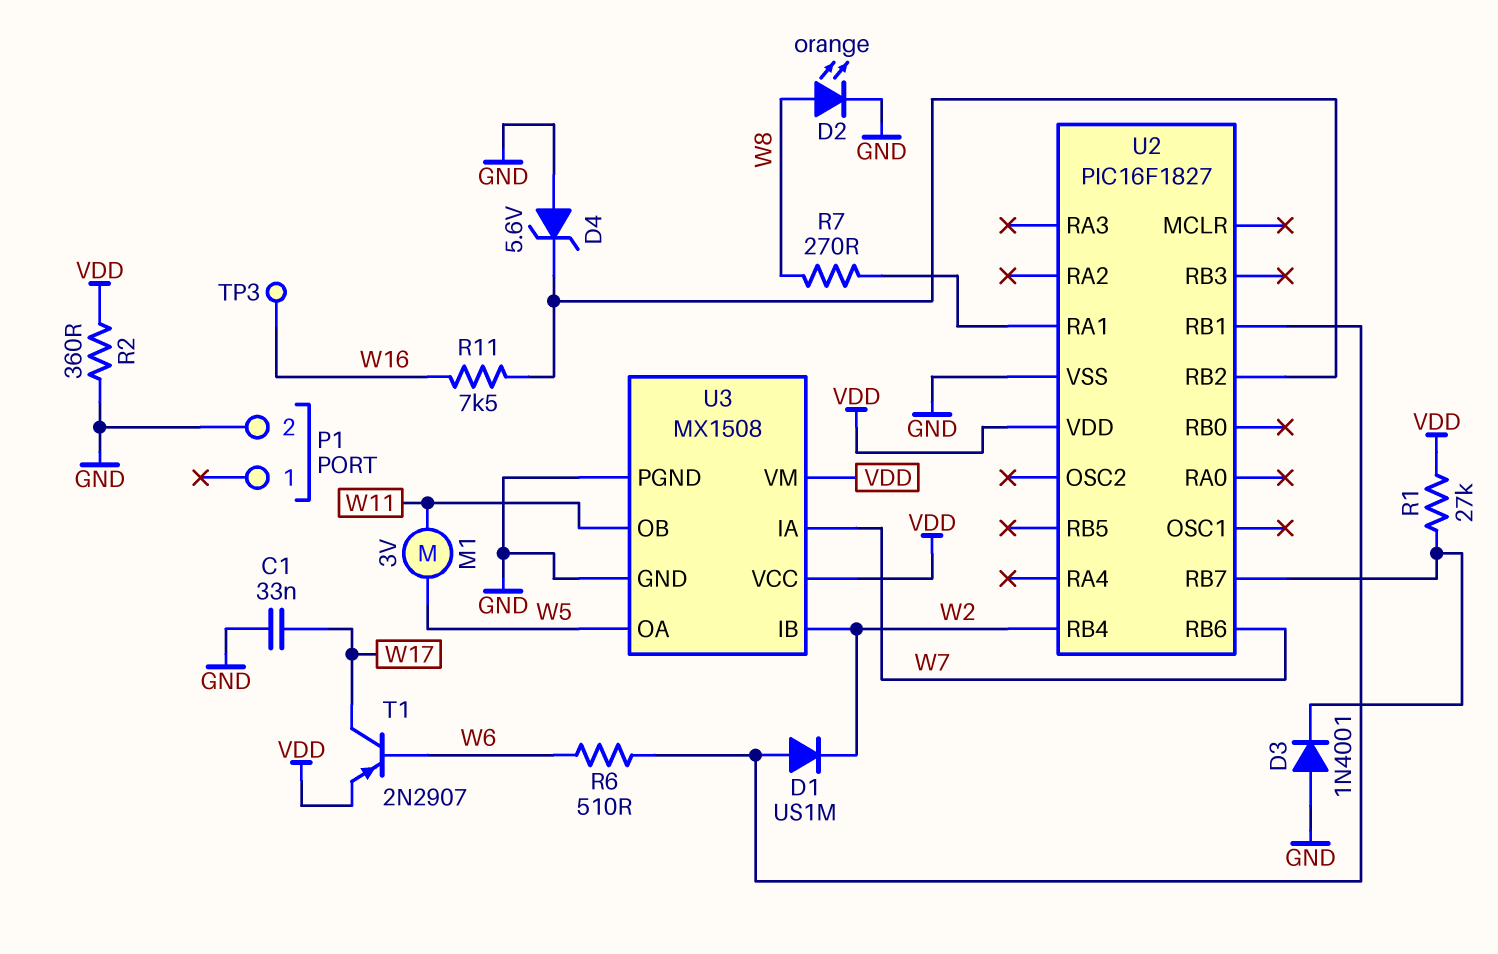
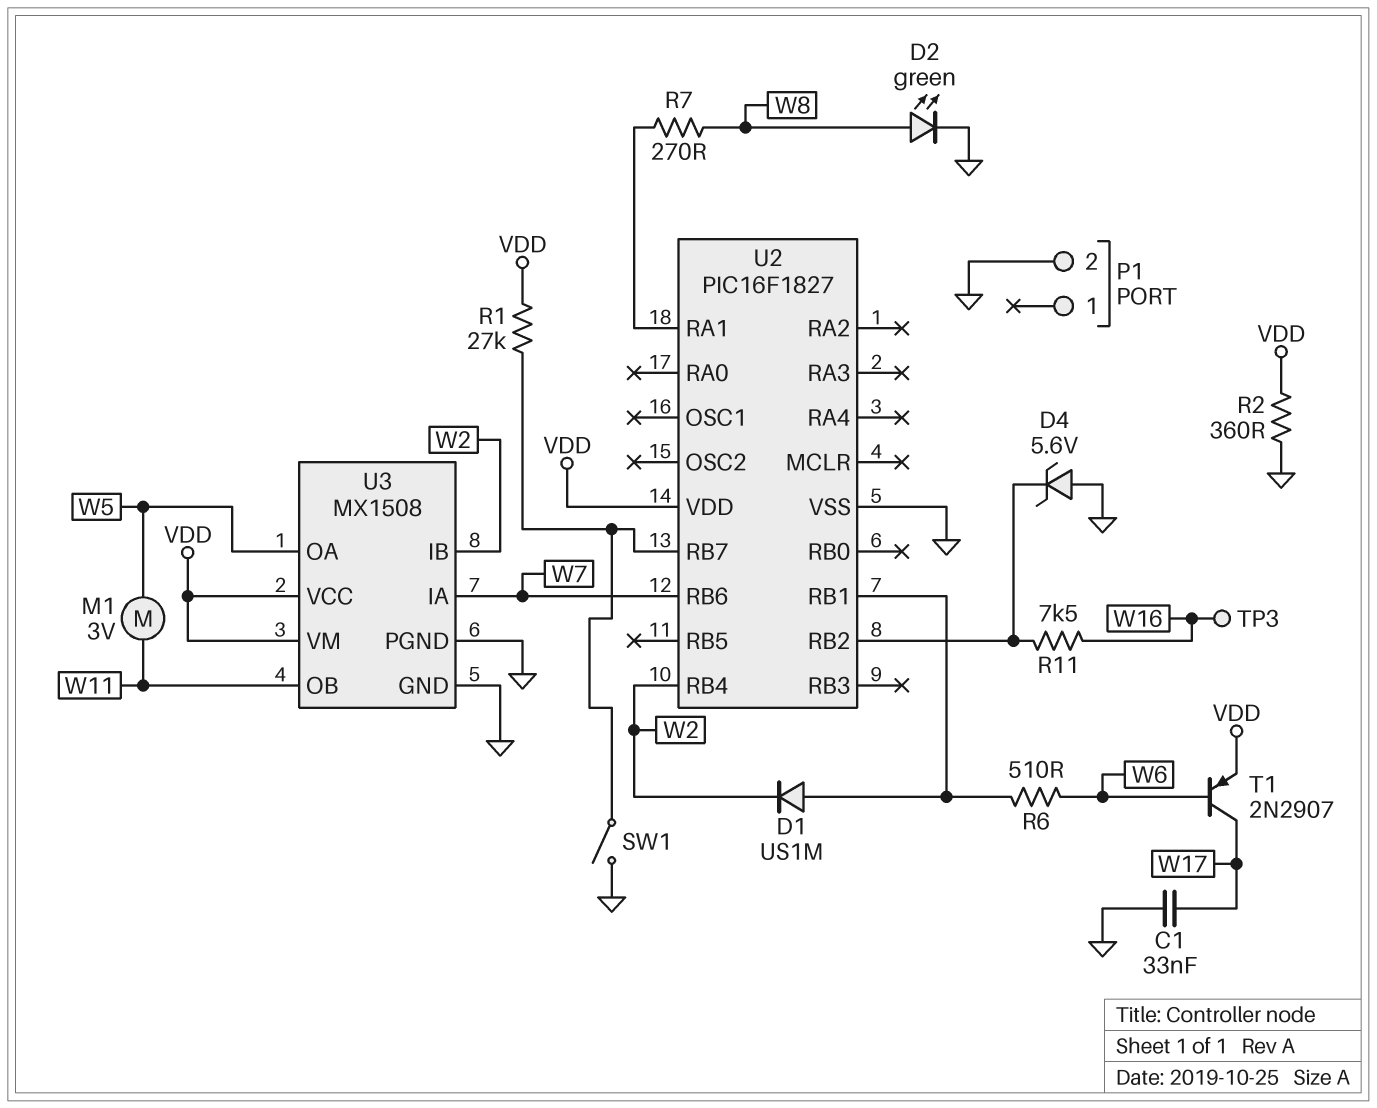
D2: LED orange (A W8, K GND) -> LED green (A W8, K GND)
D3: diode 1N4001 (A GND, K U2/RB7) -> none
SW1: none -> switch (GND, U2/RB7)

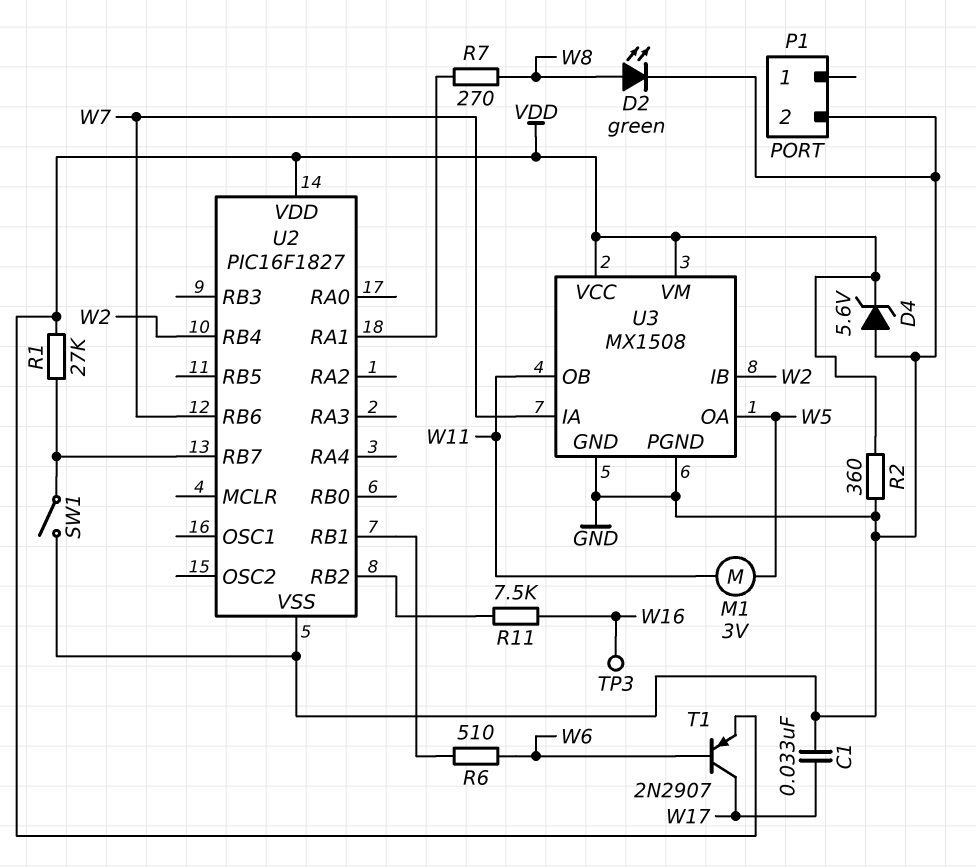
D1: diode US1M (A U2/RB1, K W2) -> none
D4: zener 5.6V (A GND, K U2/RB2) -> zener 5.6V (A GND, K VDD)

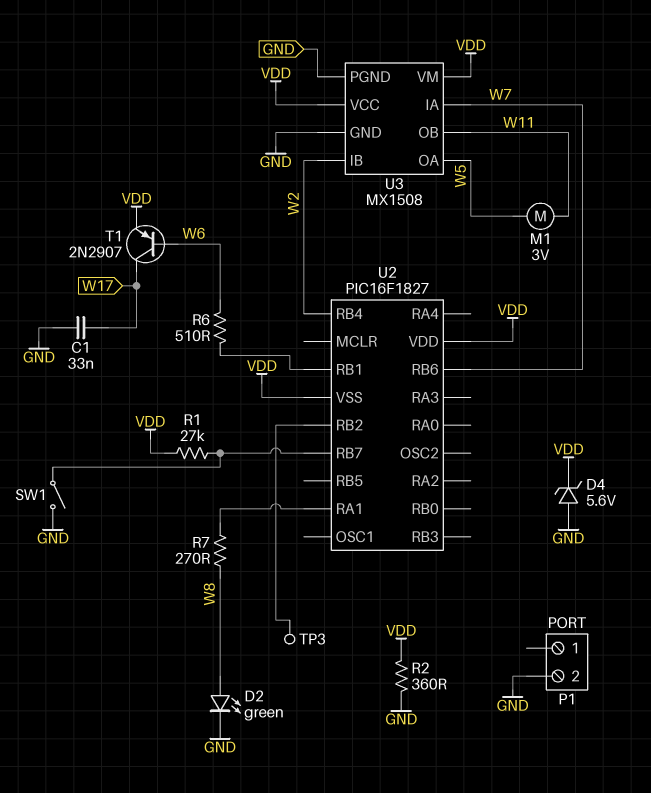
R11: 7.5k (U2/RB2, W16) -> none
TP3: test point (W16) -> test point (U2/RB2)
U2 pin VSS: GND -> VDD

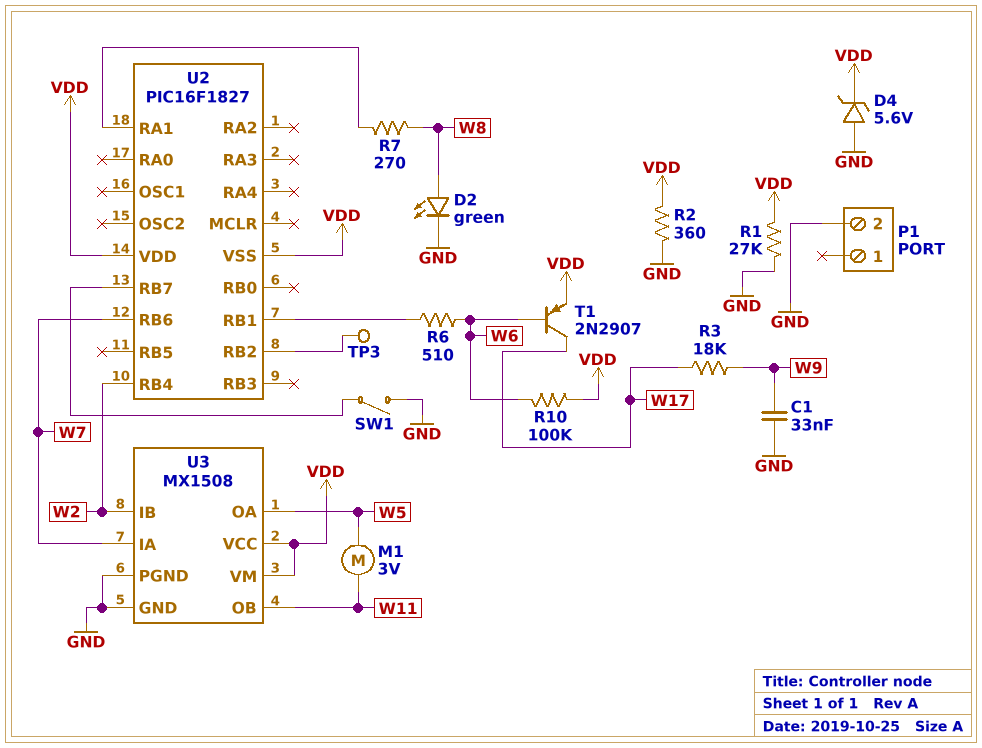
C1: 33nF (GND, W17) -> 33nF (GND, W9)
R1: 27k (U2/RB7, VDD) -> 27k (GND, VDD)
R3: none -> 18k (W9, W17)
R10: none -> 100k (VDD, W6)

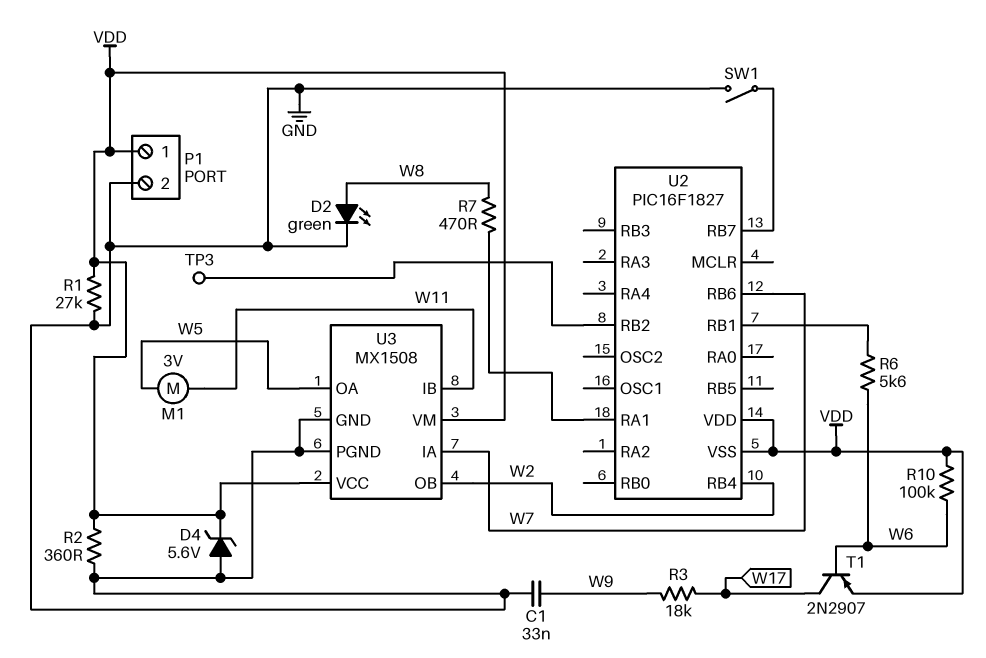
P1 pin 1: none -> VDD
R6: 510 (U2/RB1, W6) -> 5.6k (U2/RB1, W6)
R7: 270 (U2/RA1, W8) -> 470 (U2/RA1, W8)
U3 pin IB: W2 -> W11
U3 pin OB: W11 -> W2

